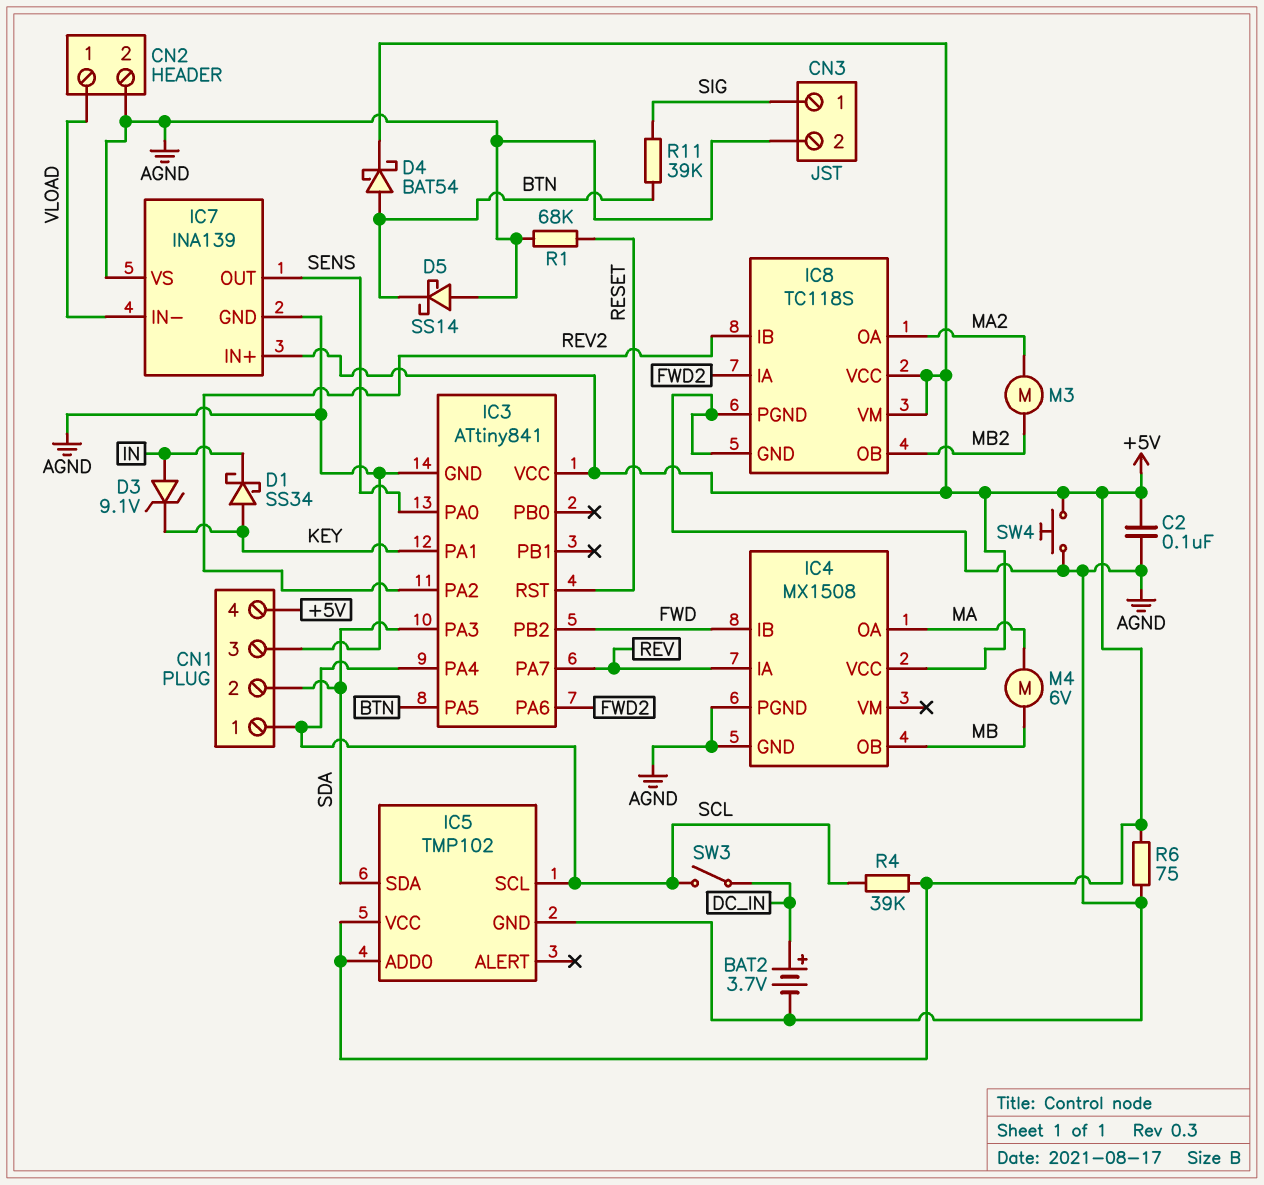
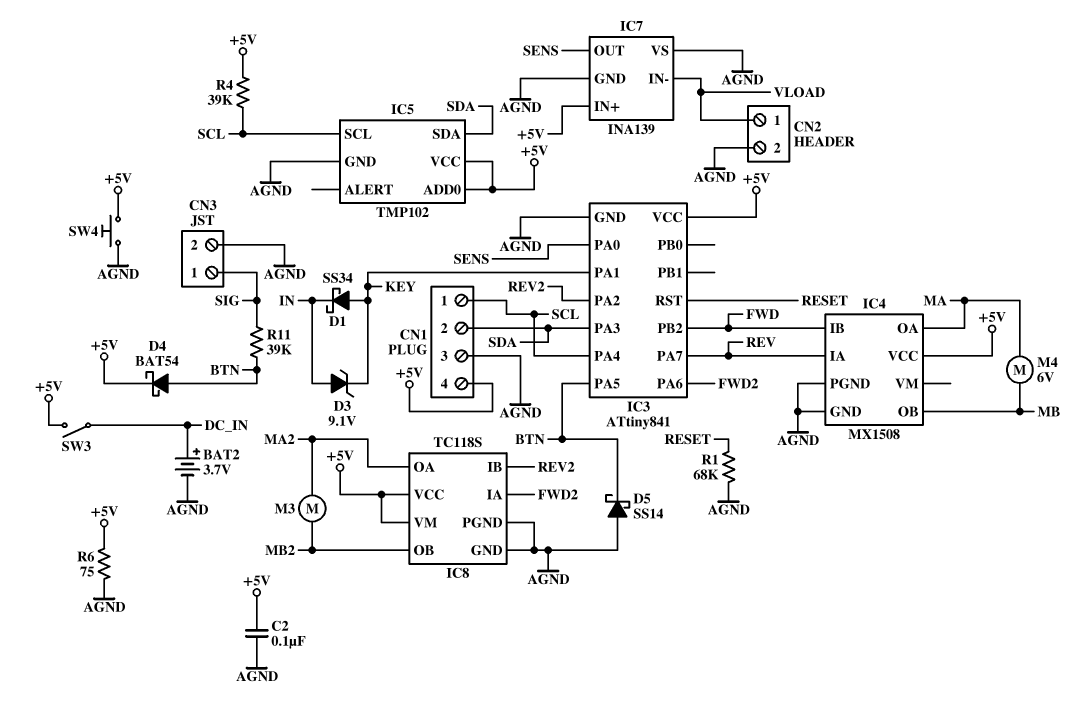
SW3: switch (DC_IN, SCL) -> switch (+5V, DC_IN)

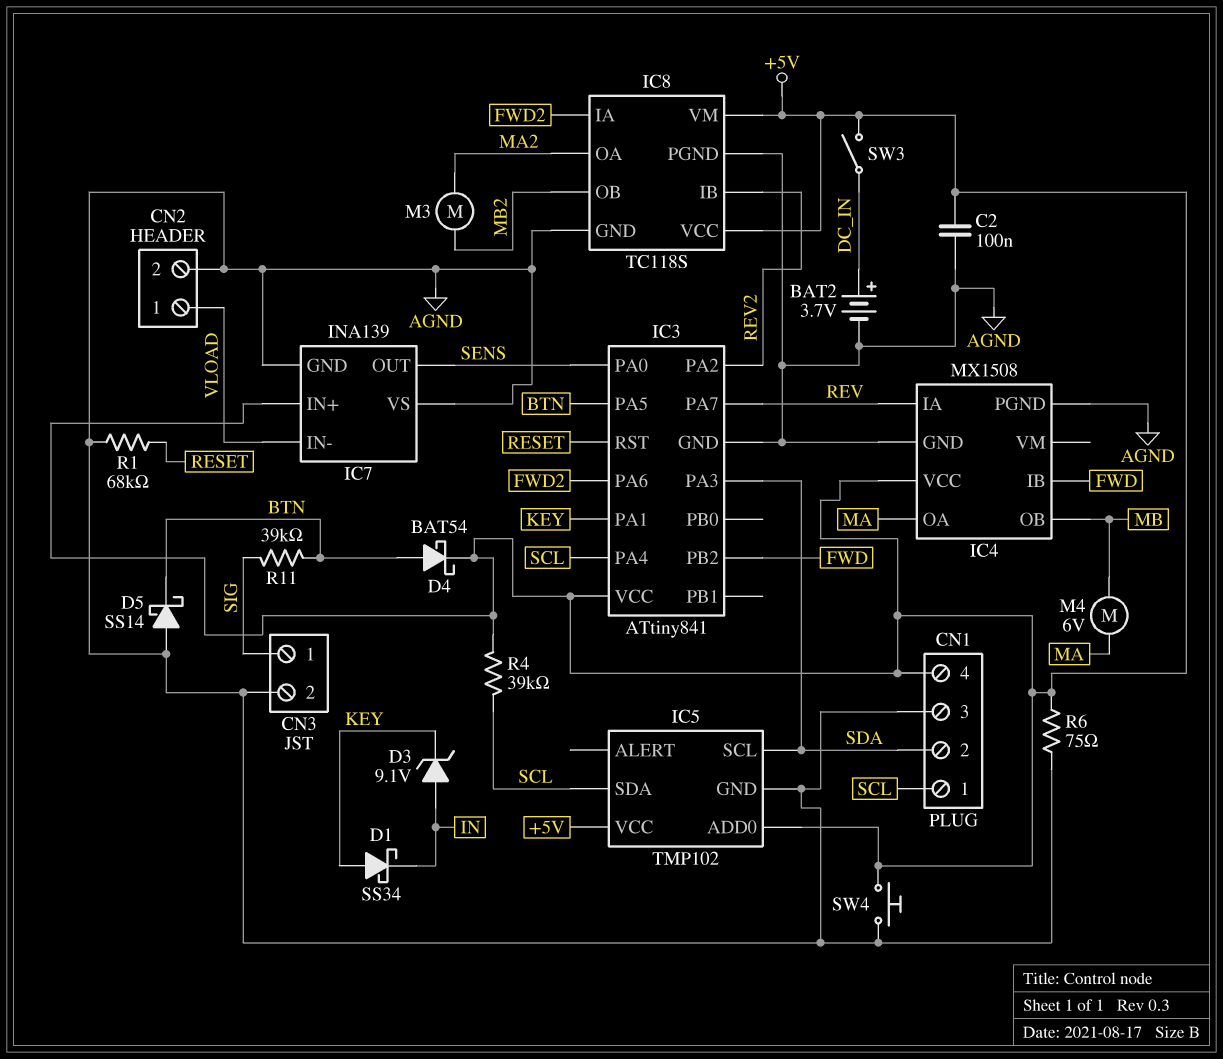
IC5 pin SCL: SCL -> SDA
IC5 pin SDA: SDA -> SCL

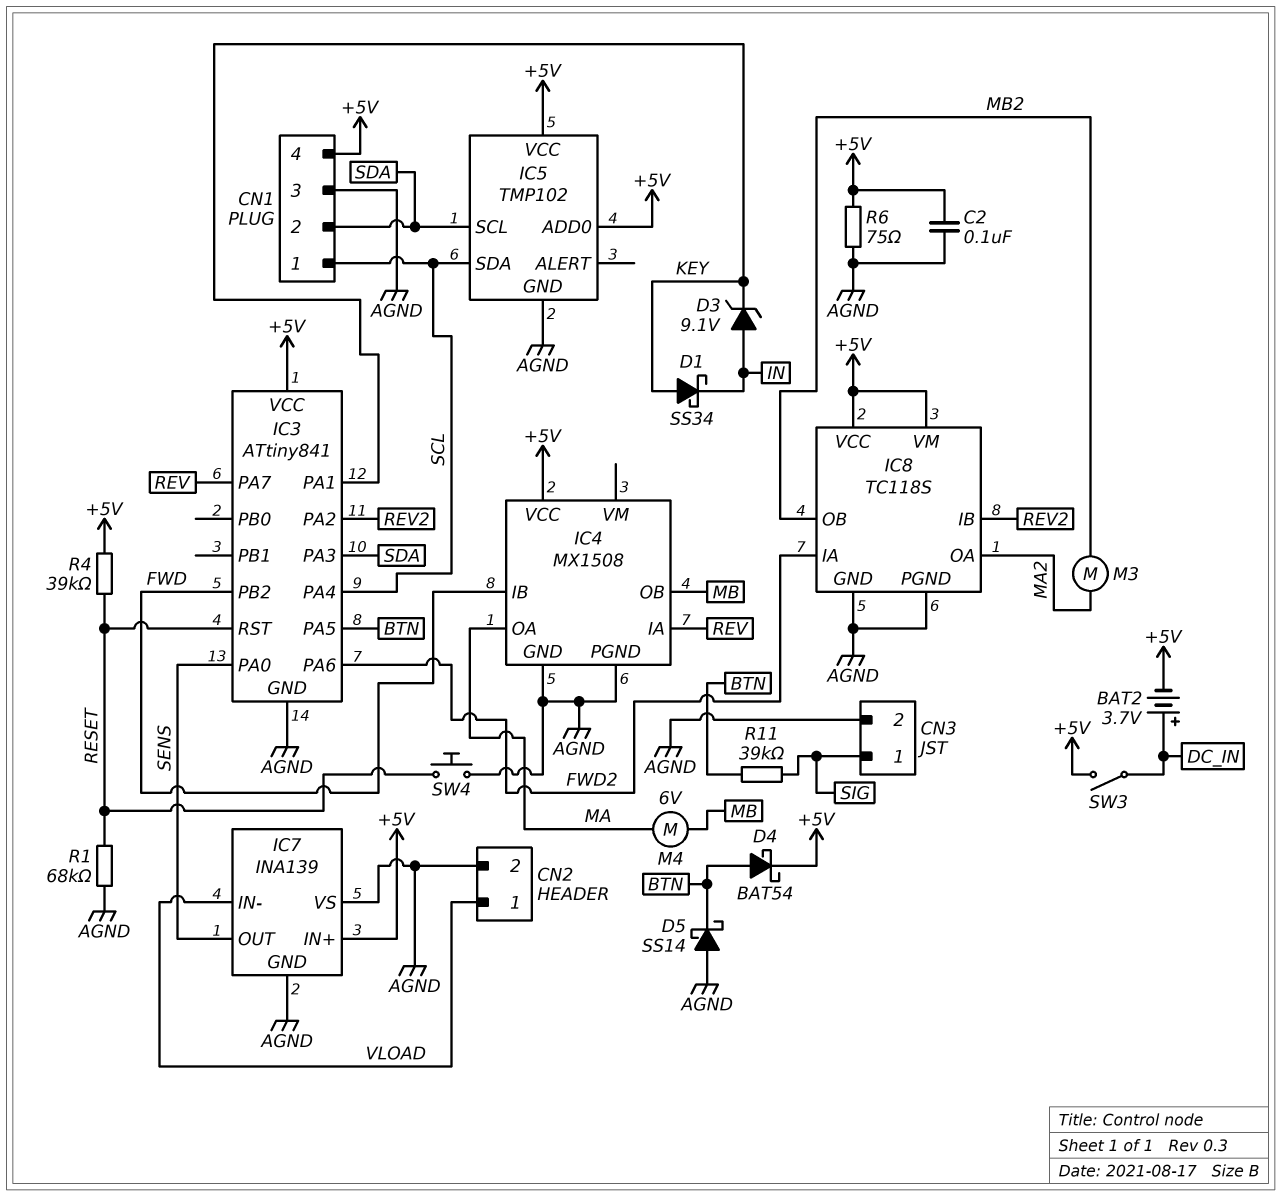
BAT2: 3.7V (plus DC_IN, minus AGND) -> 3.7V (plus DC_IN, minus +5V)
R4: 39k (+5V, SCL) -> 39k (+5V, RESET)
SW4: button (+5V, AGND) -> button (AGND, RESET)

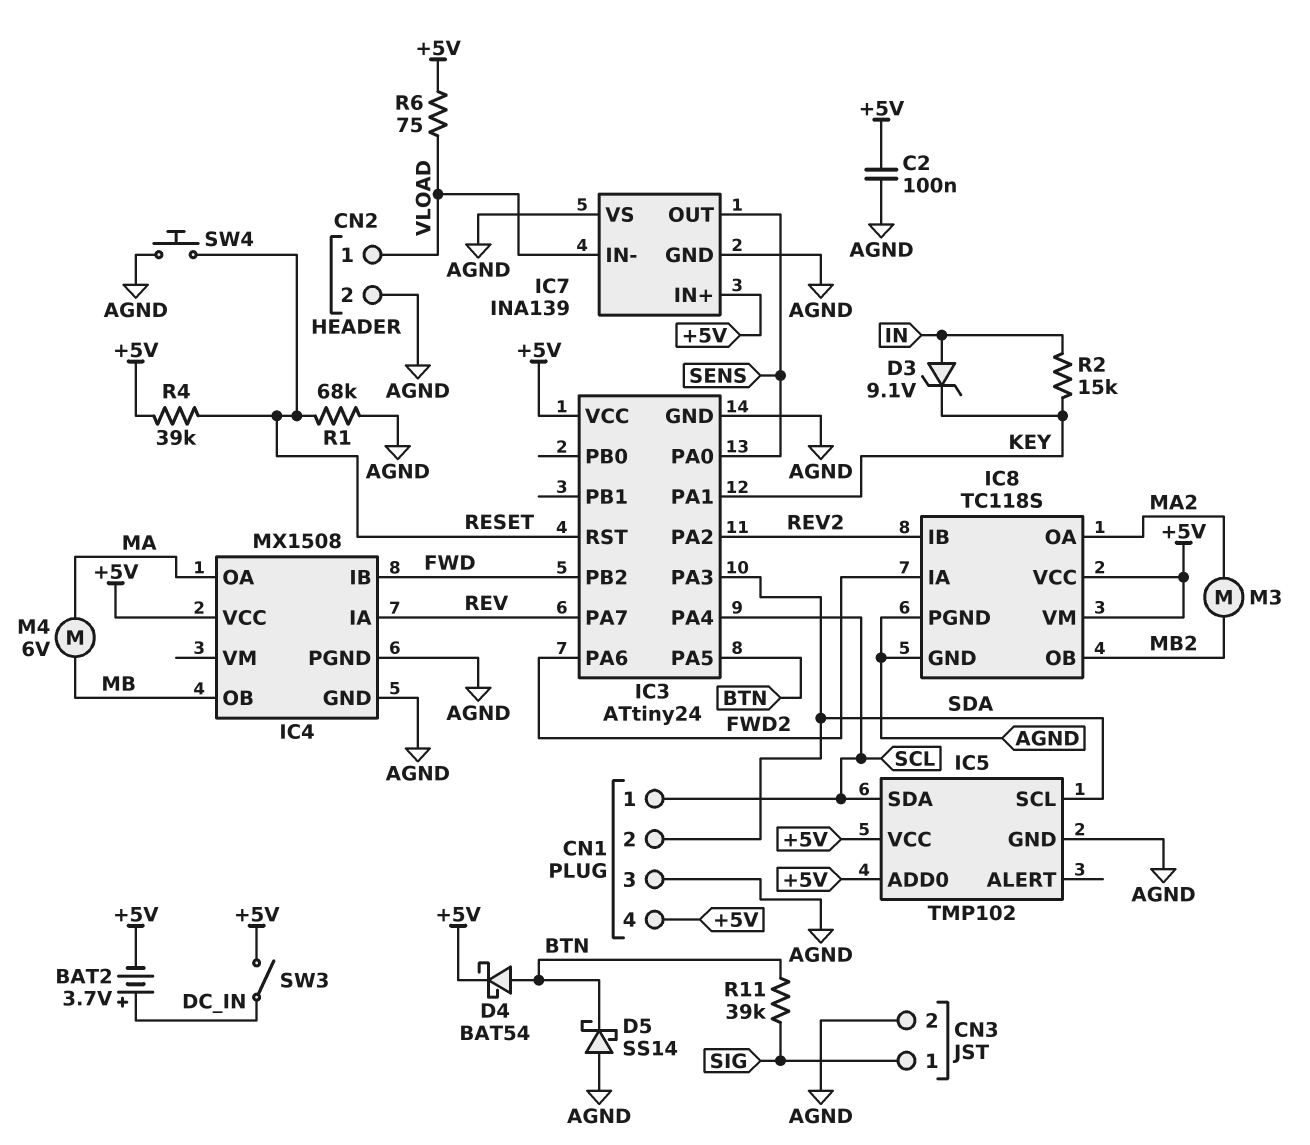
D1: schottky SS34 (A KEY, K IN) -> none
IC3: ATtiny841 -> ATtiny24
R2: none -> 15k (IN, KEY)
R6: 75 (+5V, AGND) -> 75 (+5V, VLOAD)

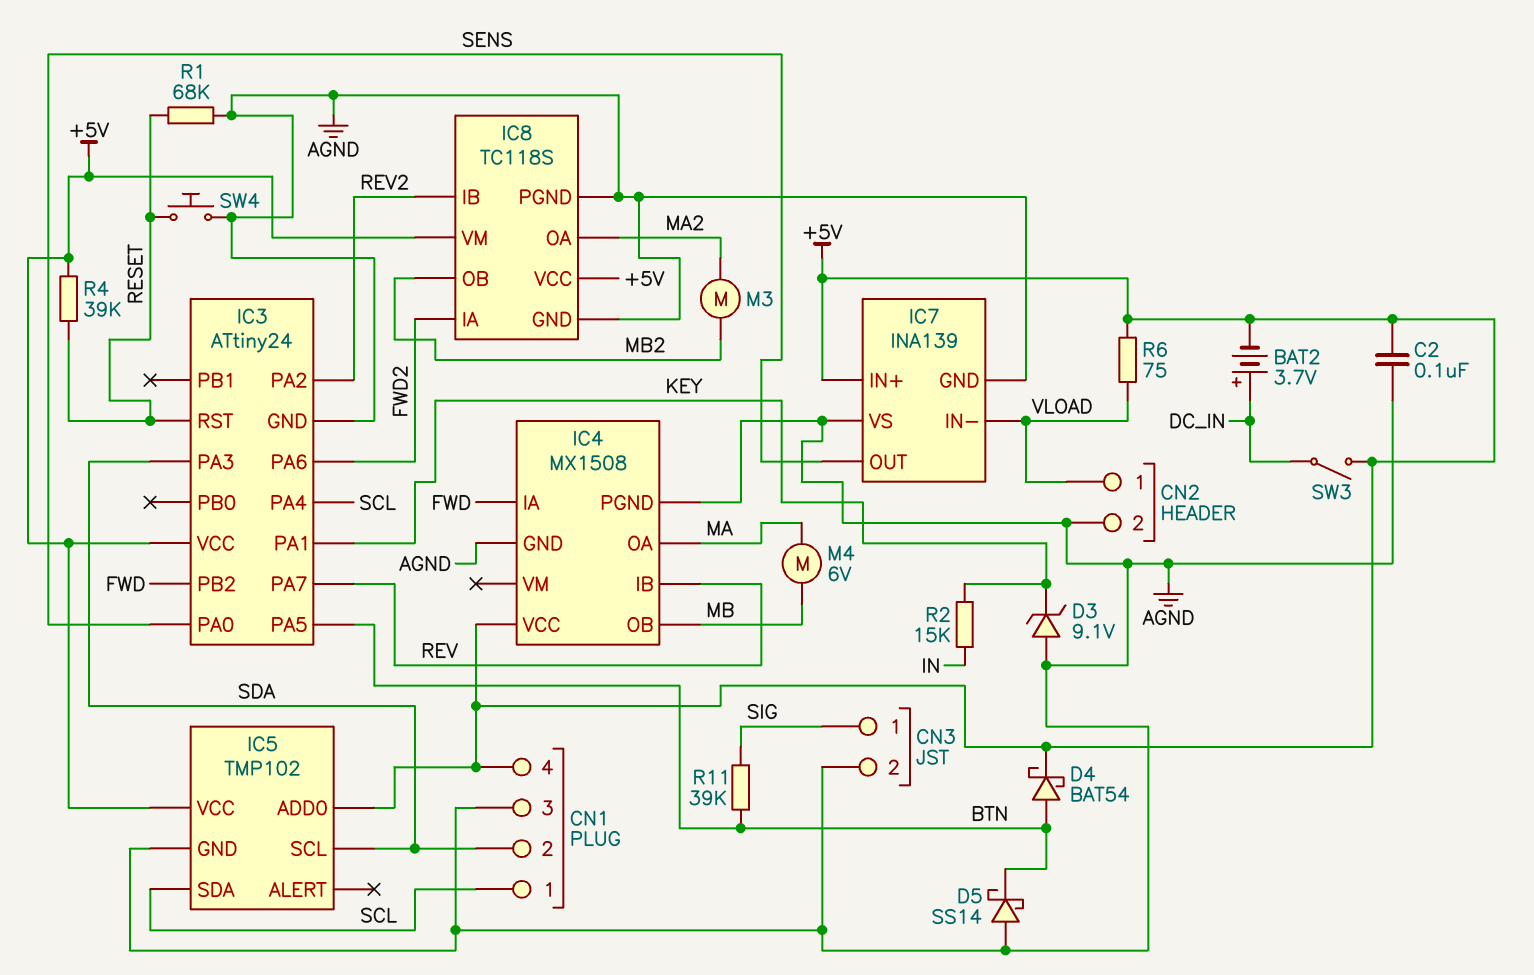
D3: zener 9.1V (A IN, K KEY) -> zener 9.1V (A AGND, K KEY)
IC4 pin IA: REV -> FWD
IC4 pin IB: FWD -> REV

